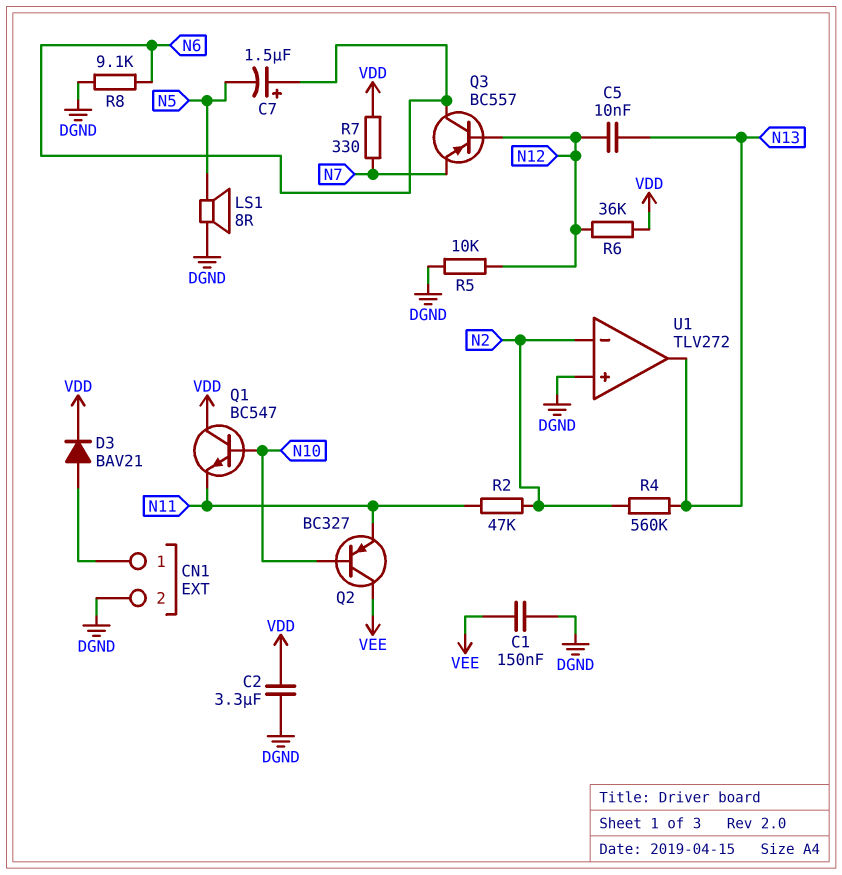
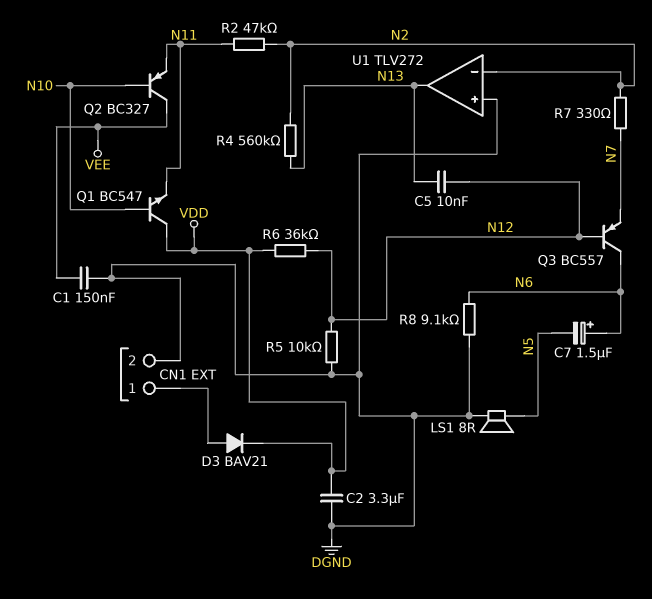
R7: 330 (N7, VDD) -> 330 (N2, N7)

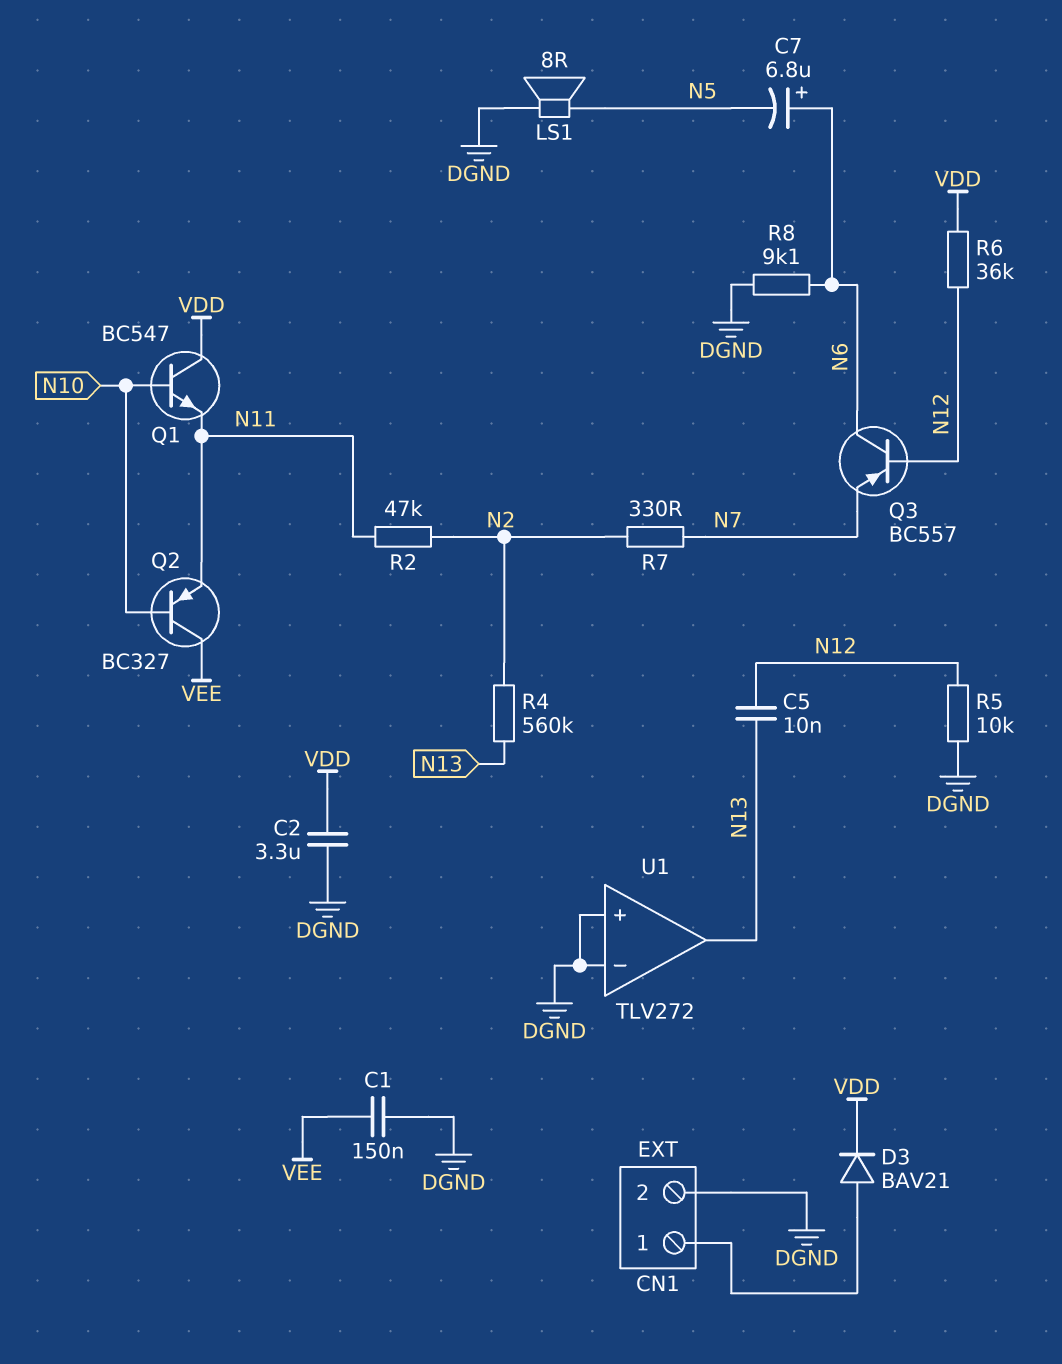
C7: 1.5uF (plus N6, minus N5) -> 6.8uF (plus N6, minus N5)
U1 pin in-: N2 -> DGND

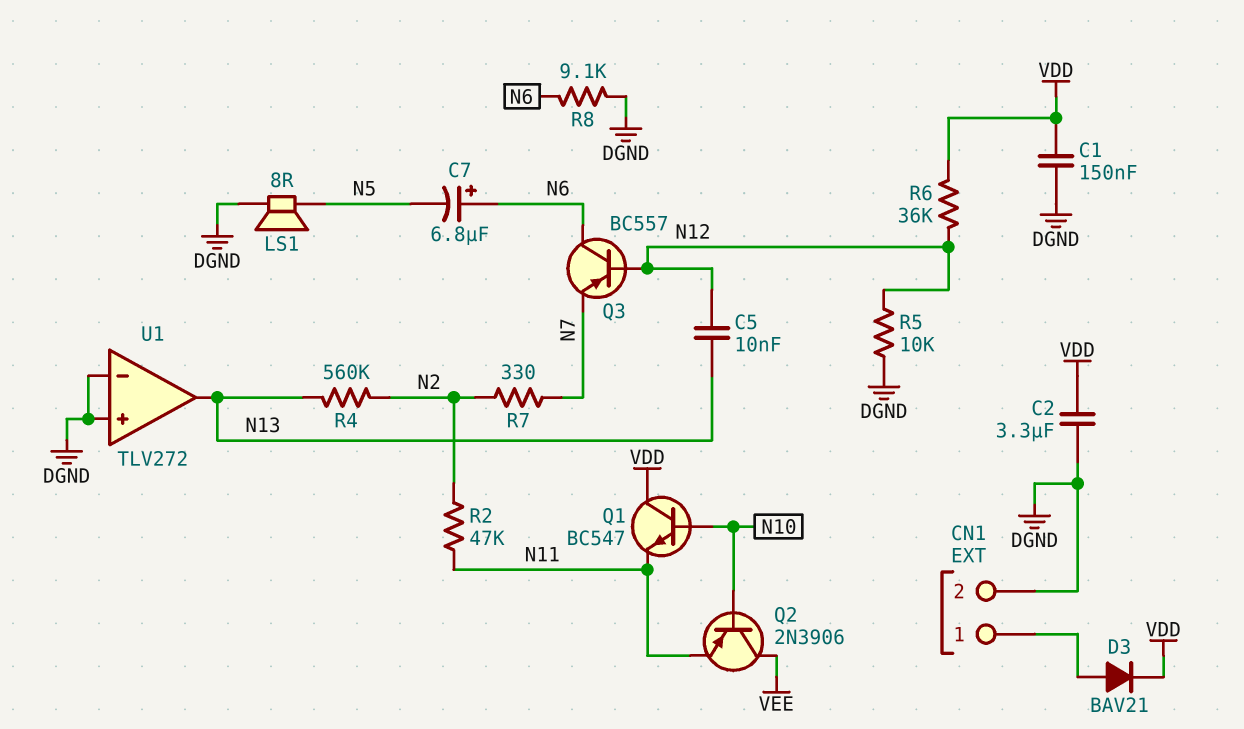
C1: 150nF (DGND, VEE) -> 150nF (DGND, VDD)
Q2: PNP BC327 (B N10, C VEE, E N11) -> PNP 2N3906 (B N10, C VEE, E N11)

